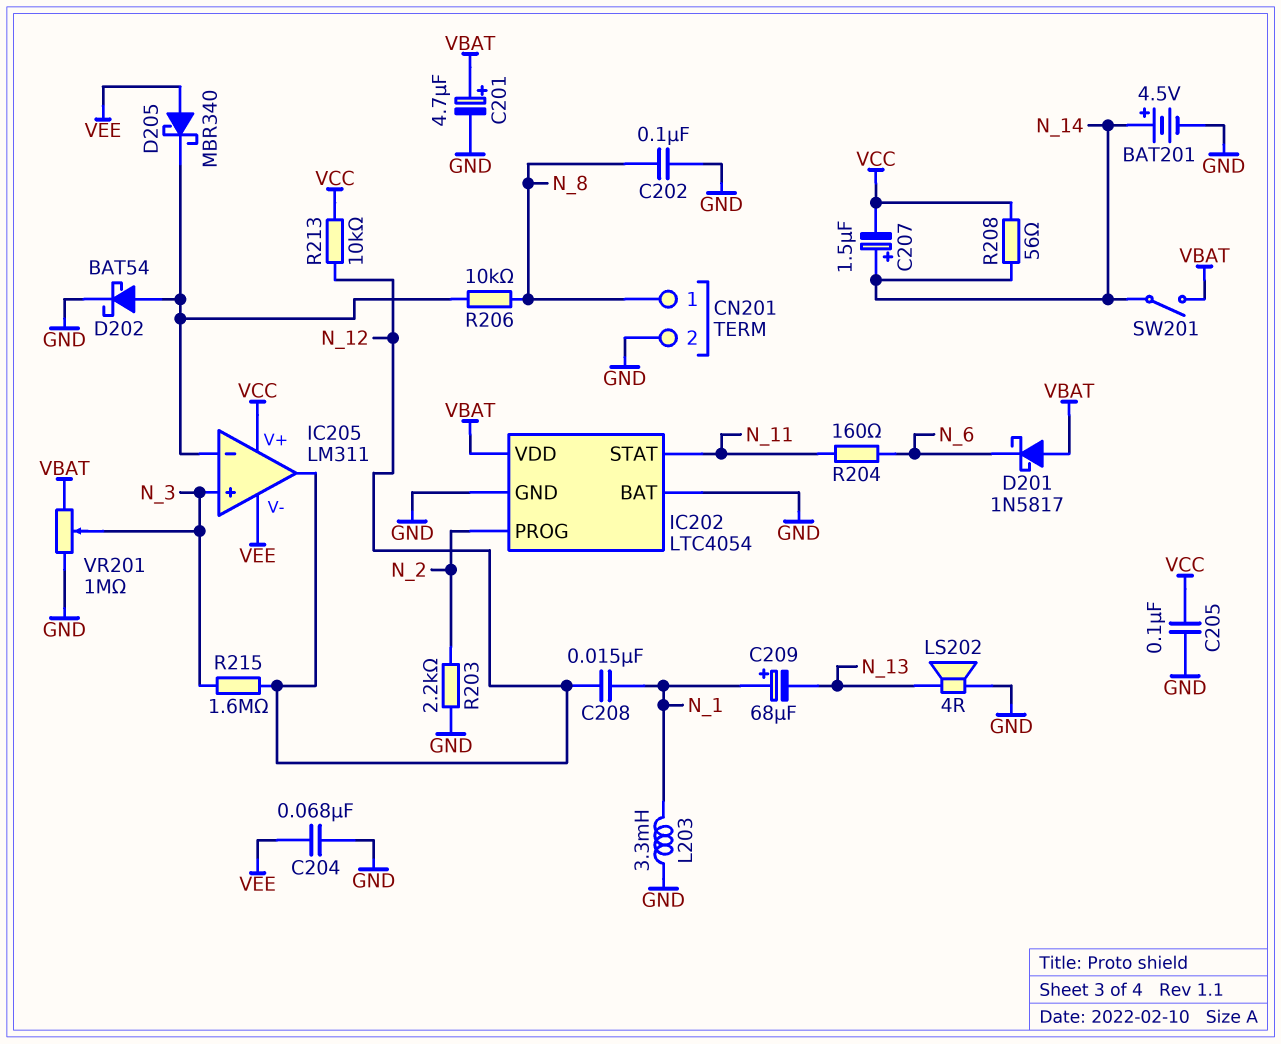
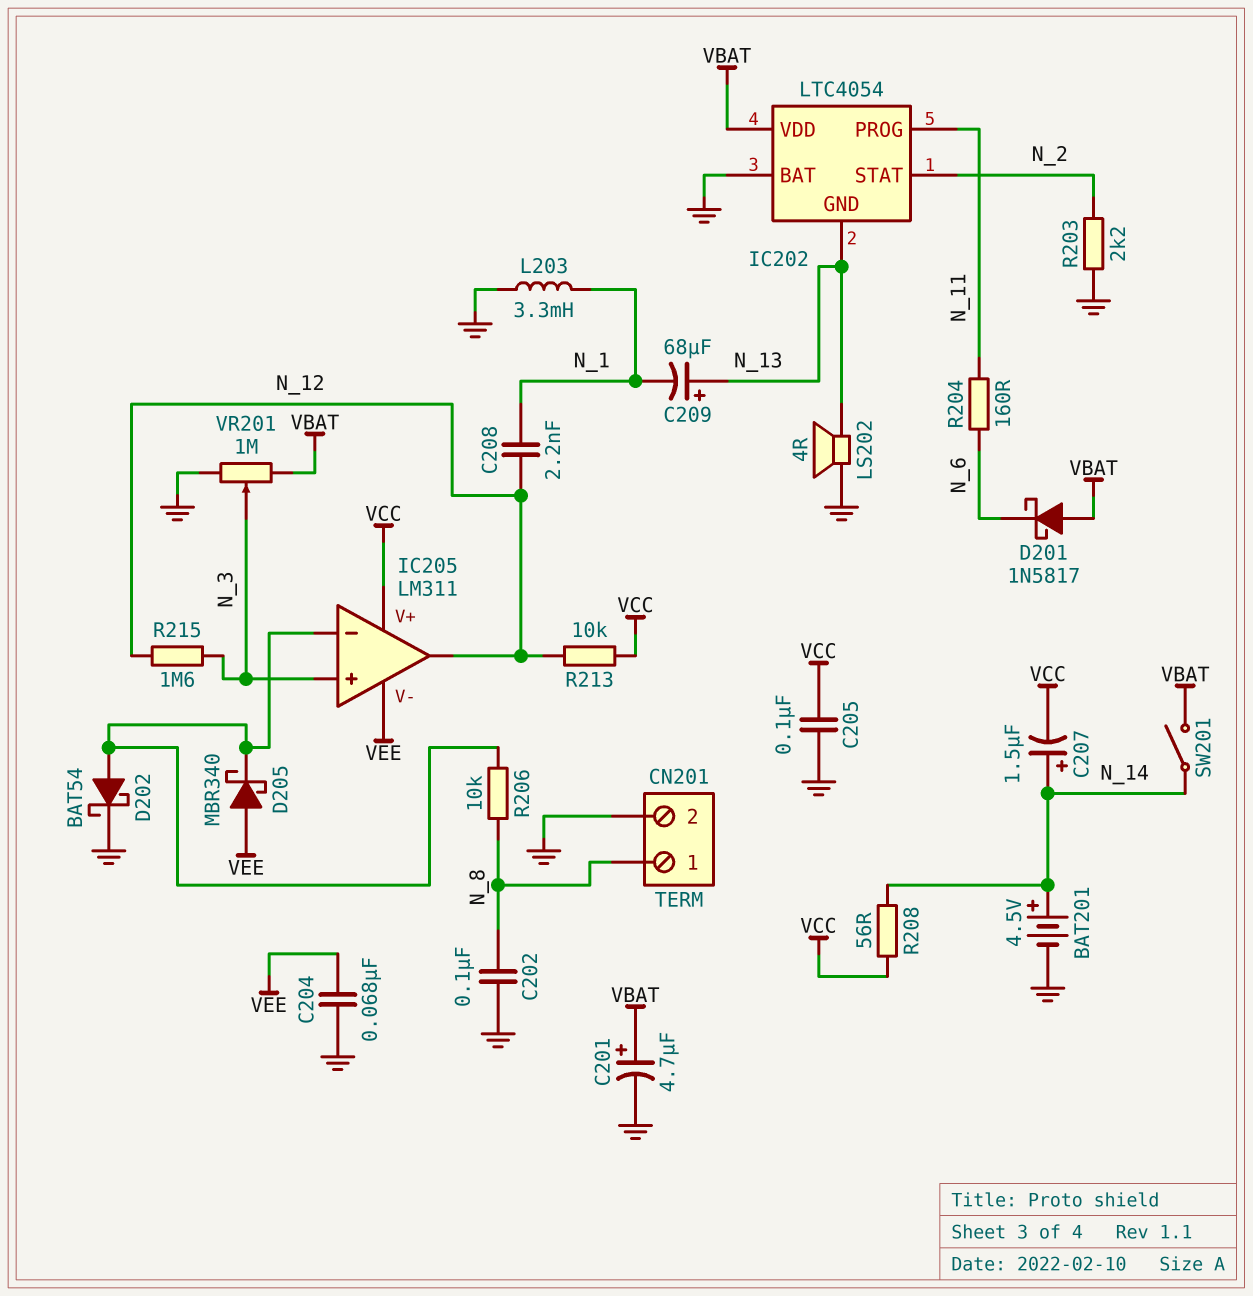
C208: 15nF (N_1, N_12) -> 2.2nF (N_1, N_12)
C209: 68uF (plus N_1, minus N_13) -> 68uF (plus N_13, minus N_1)
IC202 pin GND: GND -> N_13
IC202 pin PROG: N_2 -> N_11
IC202 pin STAT: N_11 -> N_2

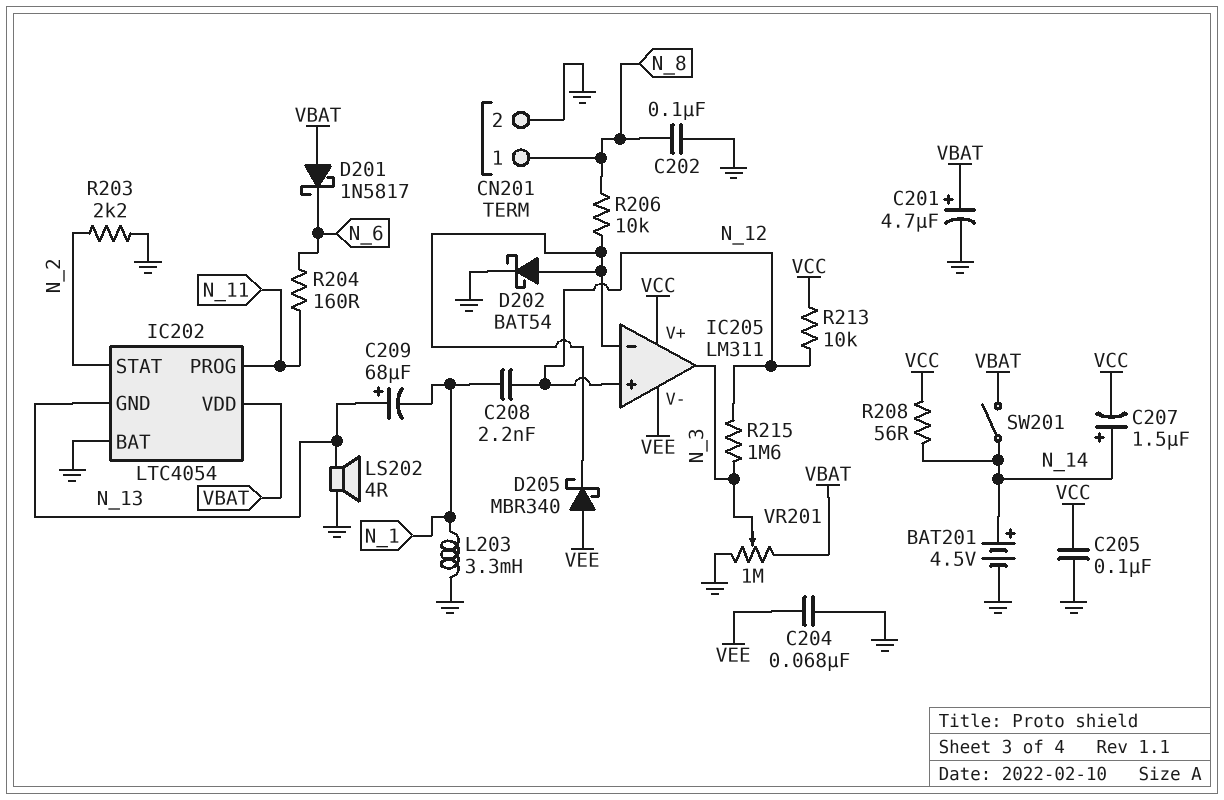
IC205 pin in+: N_3 -> N_12
IC205 pin out: N_12 -> N_3

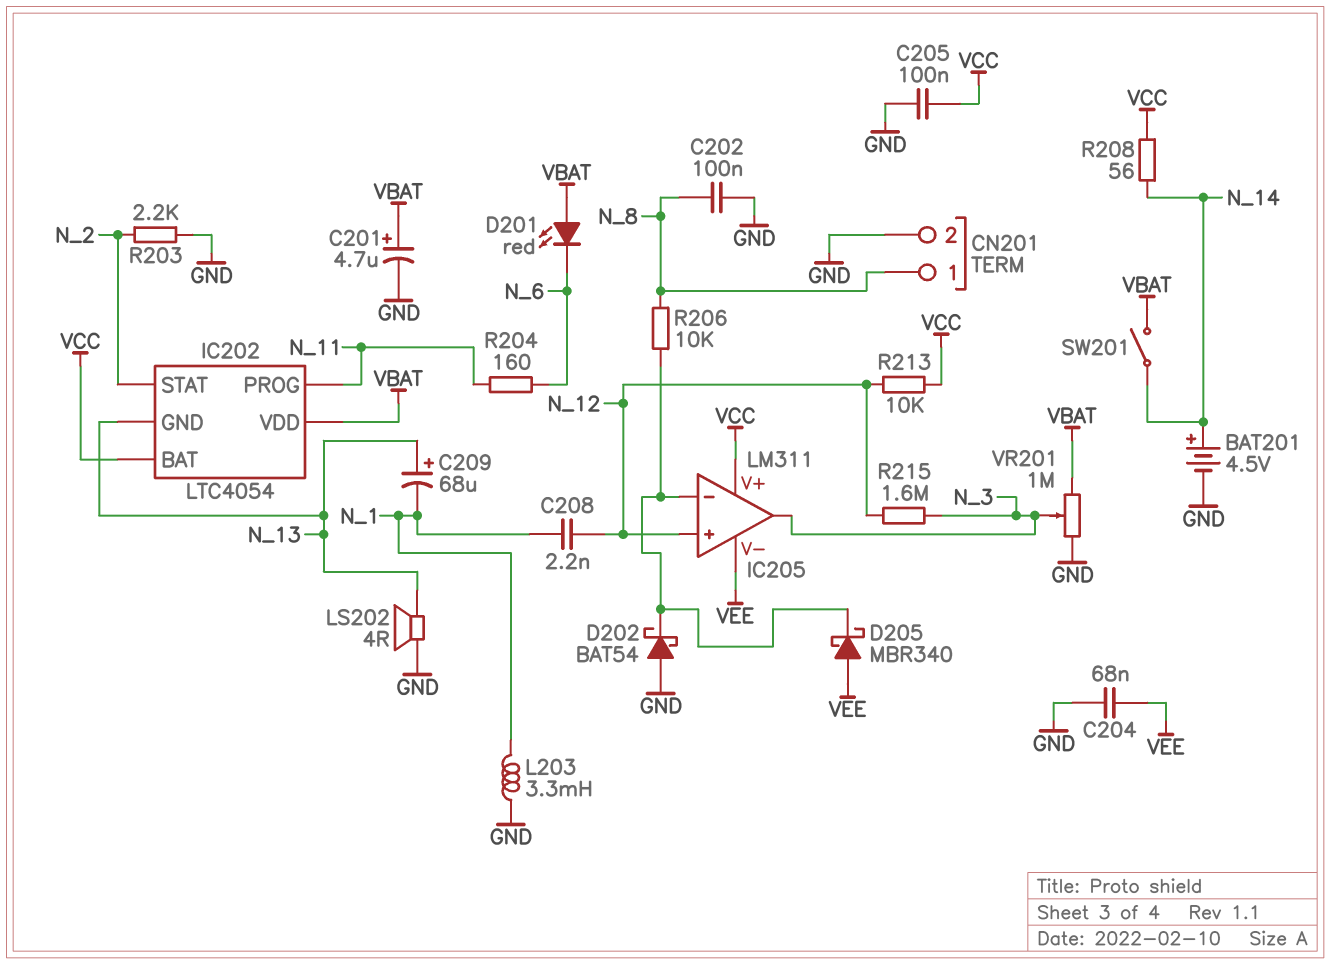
C207: 1.5uF (plus N_14, minus VCC) -> none
D201: schottky 1N5817 (A VBAT, K N_6) -> LED red (A VBAT, K N_6)
D202: schottky BAT54 (A IC205/in-, K GND) -> schottky BAT54 (A GND, K IC205/in-)
IC202 pin BAT: GND -> VCC

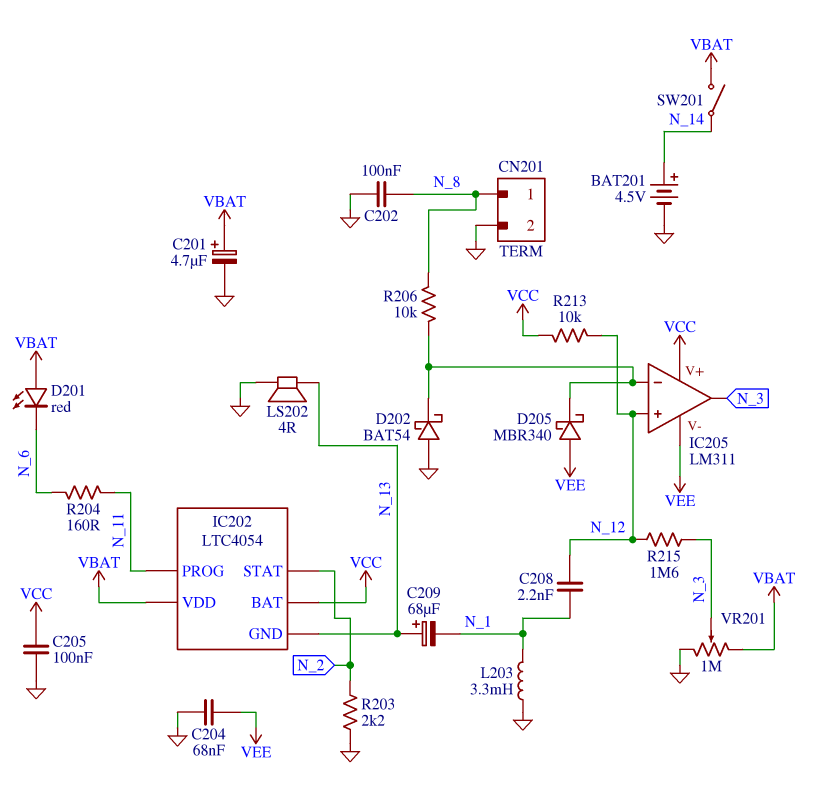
R208: 56 (N_14, VCC) -> none

